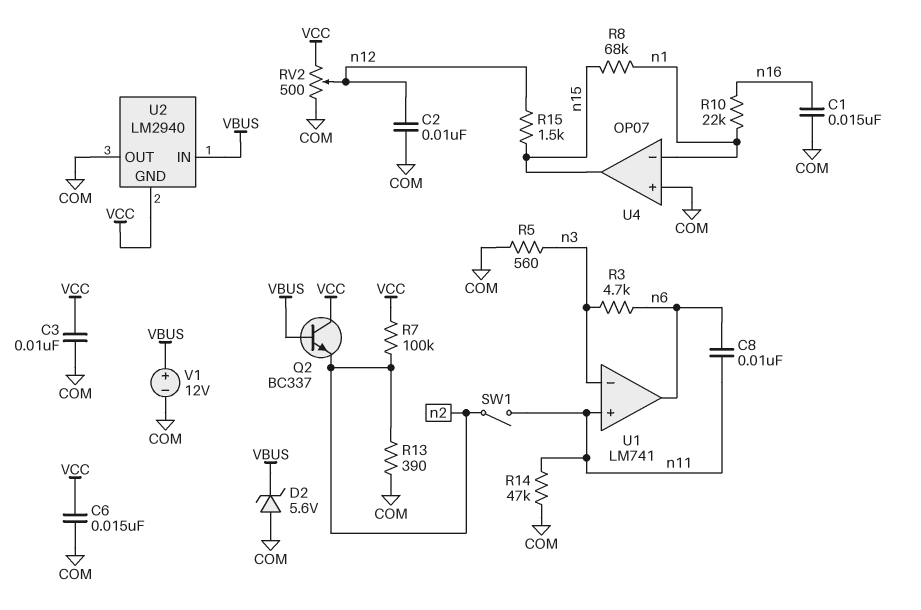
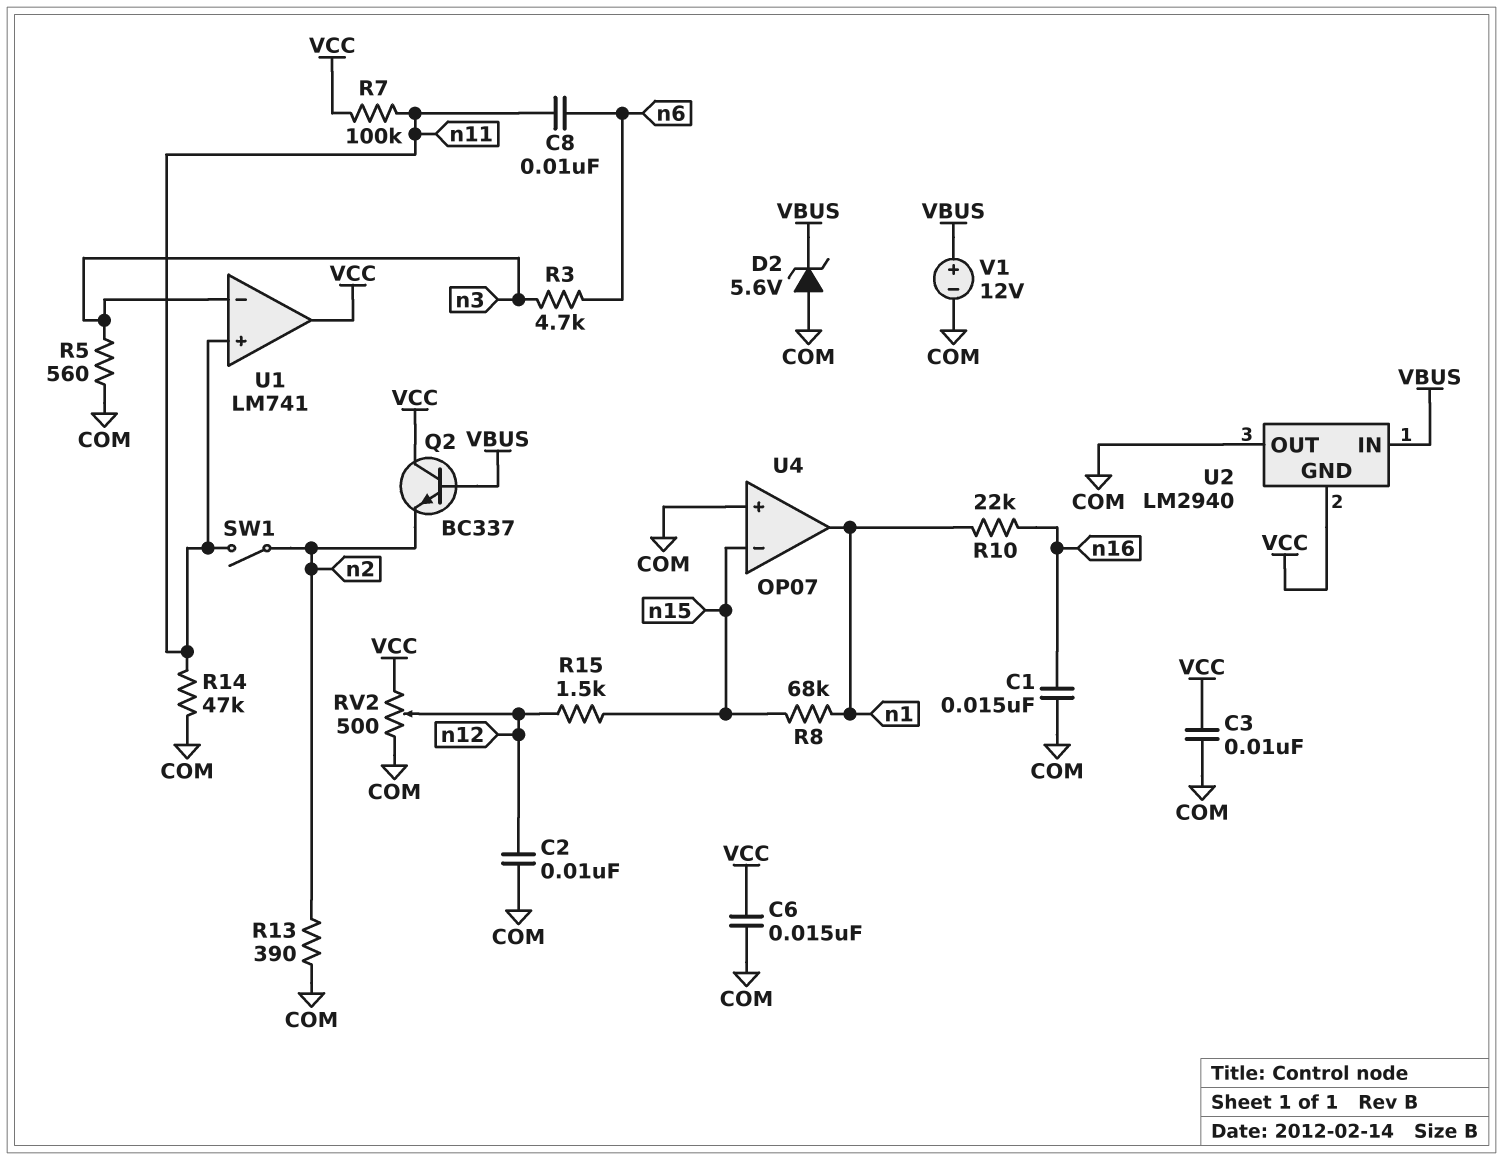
R7: 100k (VCC, n2) -> 100k (VCC, n11)
U1 pin out: n6 -> VCC
U4 pin in-: n1 -> n15
U4 pin out: n15 -> n1

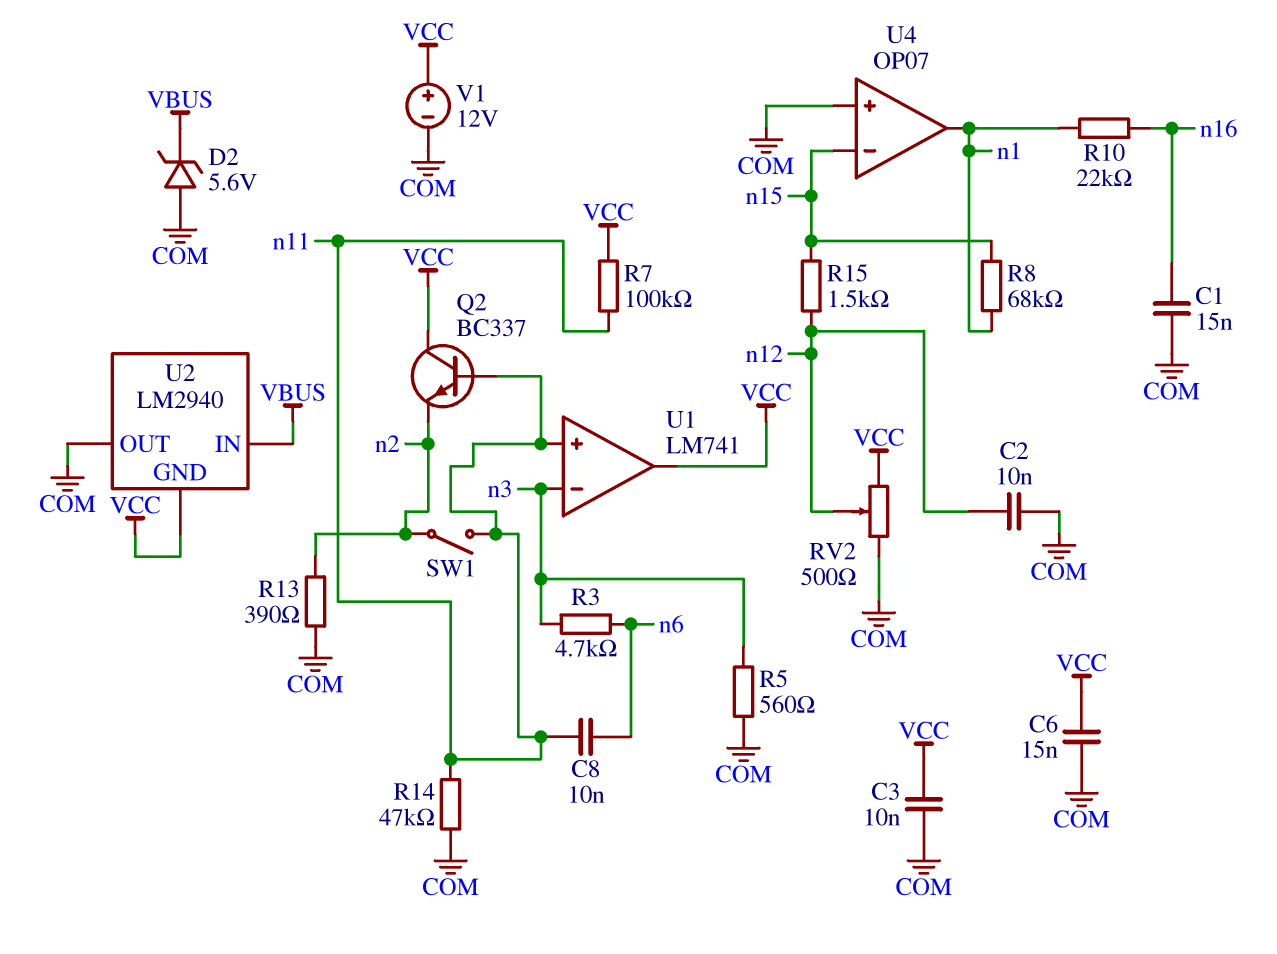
Q2: NPN BC337 (B VBUS, C VCC, E n2) -> NPN BC337 (B n11, C VCC, E n2)
V1: 12V (plus VBUS, minus COM) -> 12V (plus VCC, minus COM)

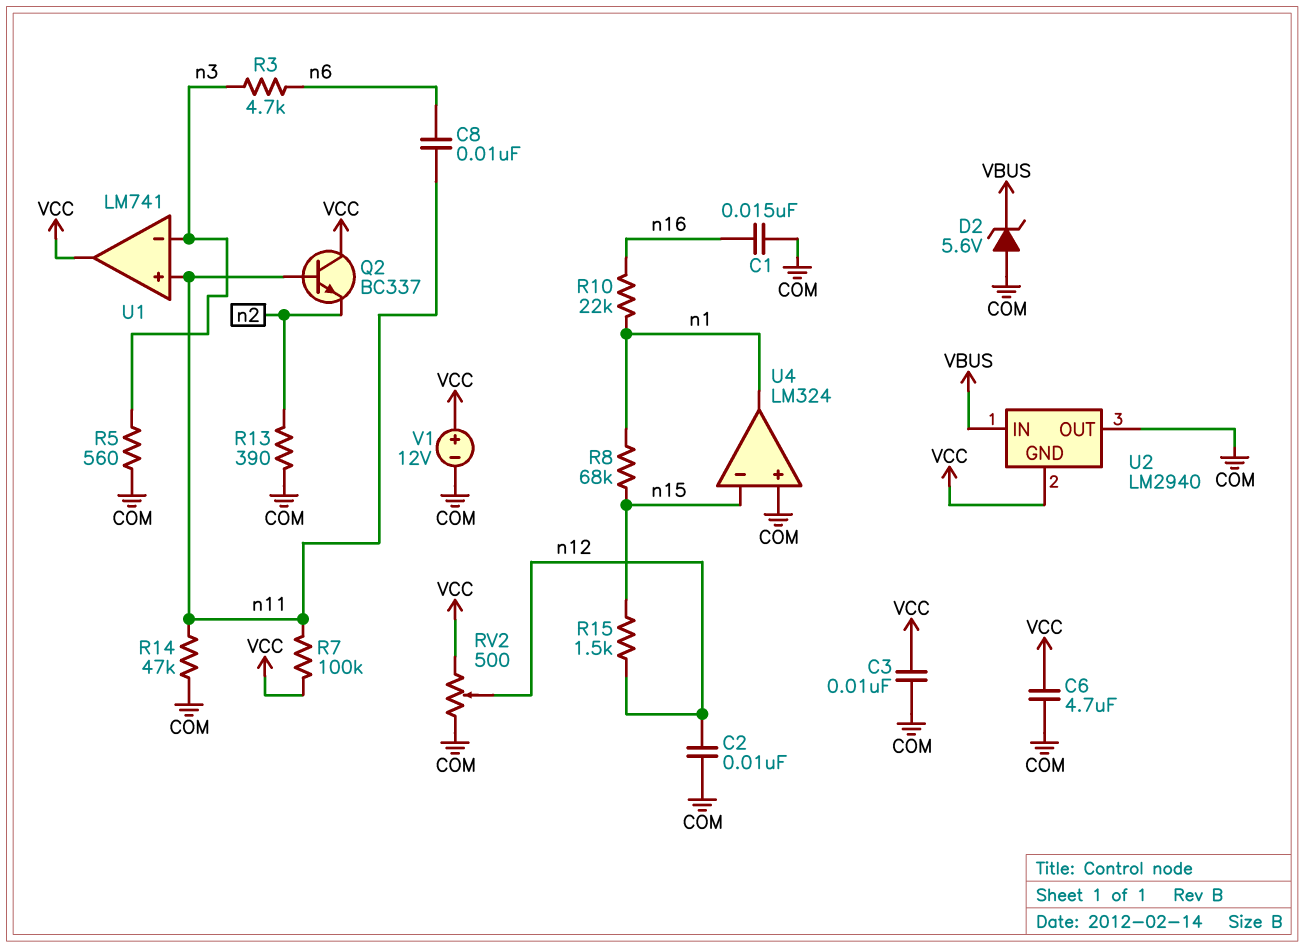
C6: 15nF (COM, VCC) -> 4.7uF (COM, VCC)
SW1: switch (n2, n11) -> none
U4: OP07 -> LM324

